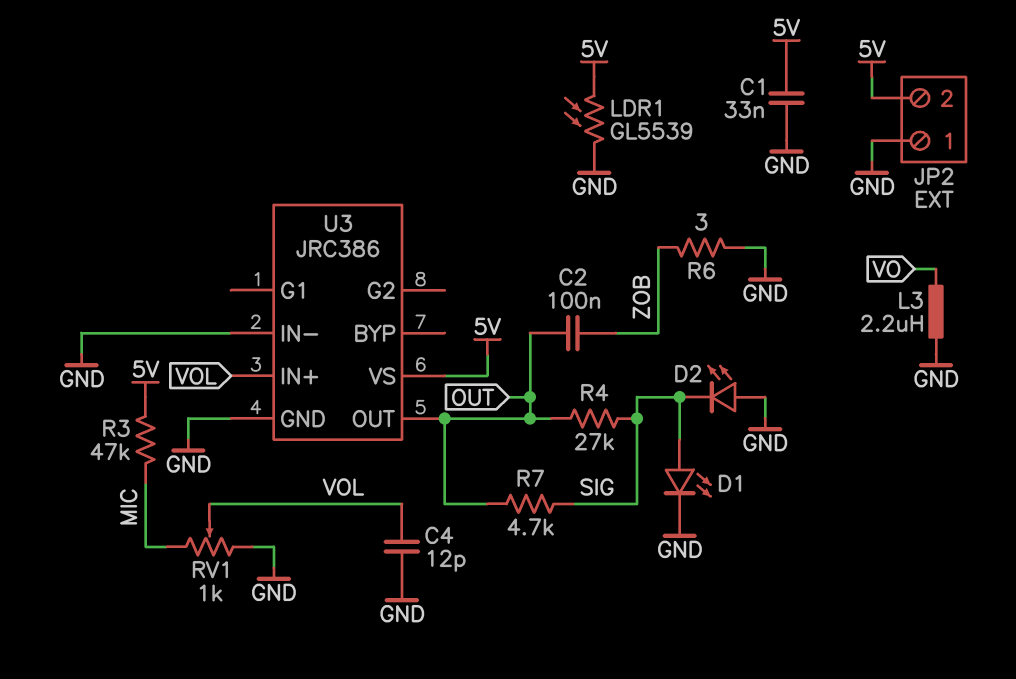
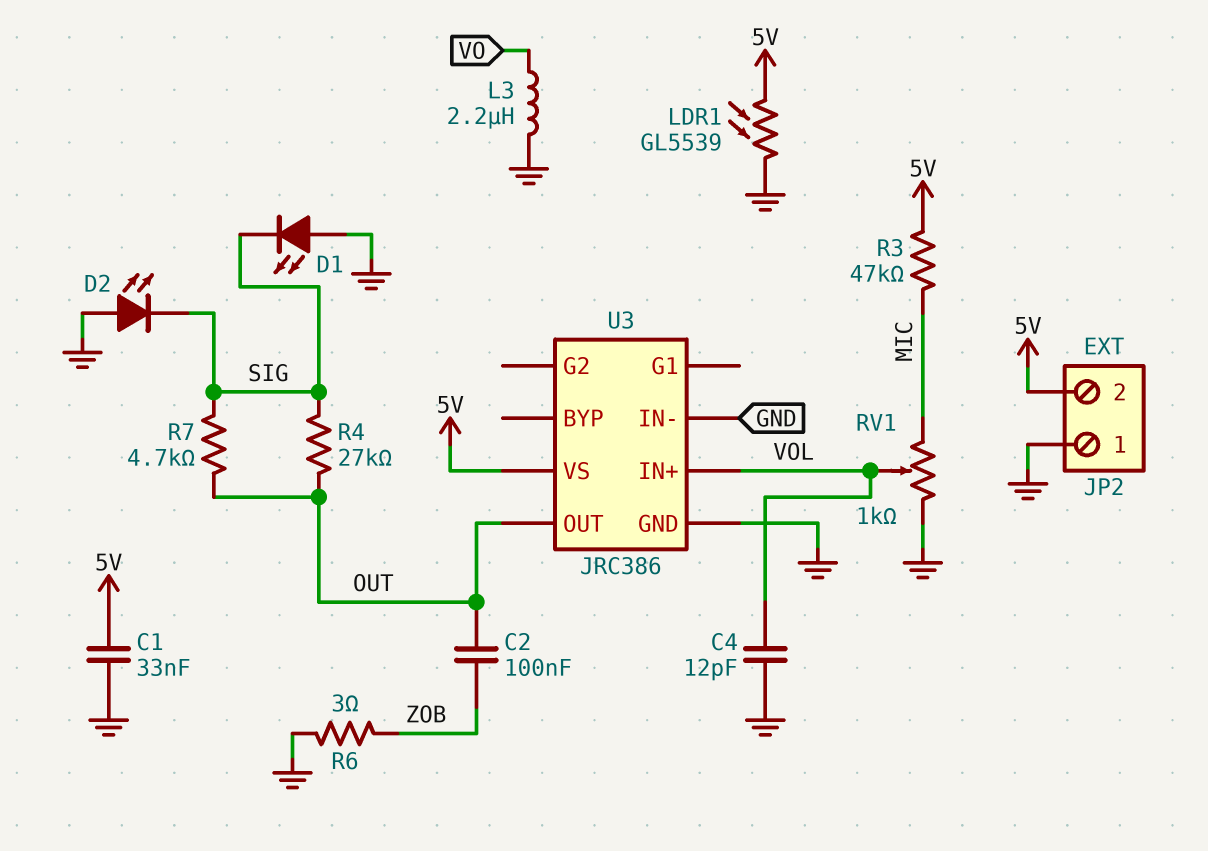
D1: LED (A SIG, K GND) -> LED (A GND, K SIG)

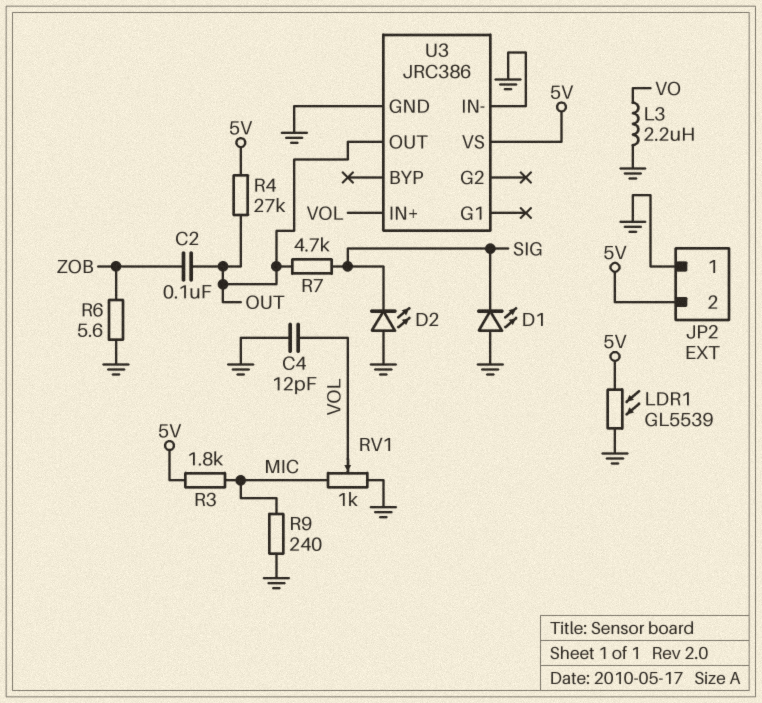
C1: 33nF (5V, GND) -> none
R3: 47k (5V, MIC) -> 1.8k (5V, MIC)
R4: 27k (OUT, SIG) -> 27k (5V, OUT)
R6: 3 (GND, ZOB) -> 5.6 (GND, ZOB)
R9: none -> 240 (GND, MIC)

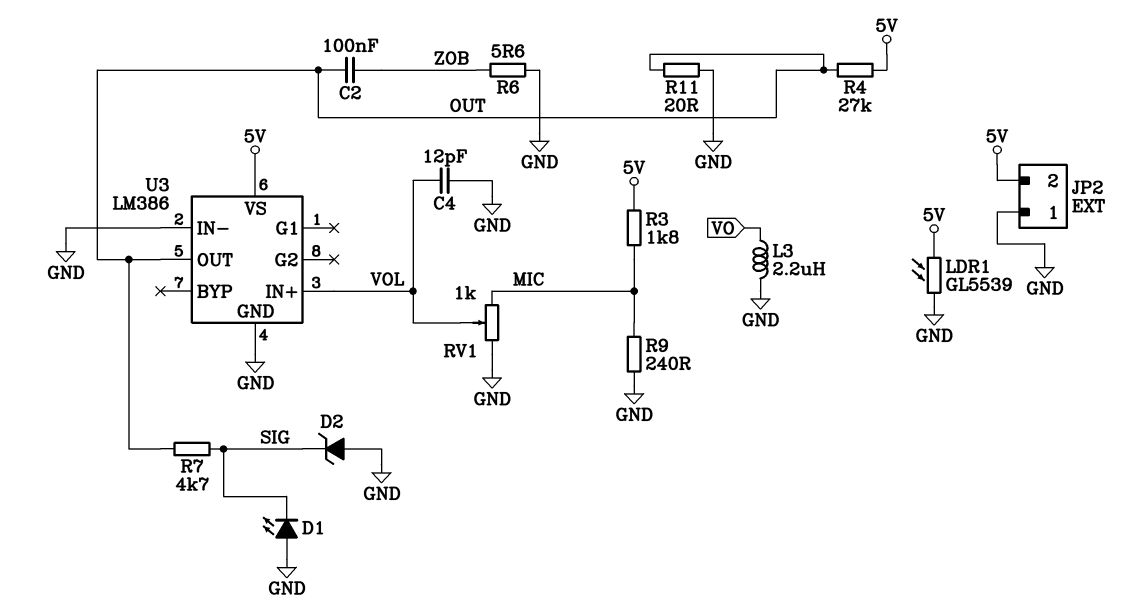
D2: LED (A GND, K SIG) -> zener (A GND, K SIG)
R11: none -> 20 (GND, OUT)
U3: JRC386 -> LM386

